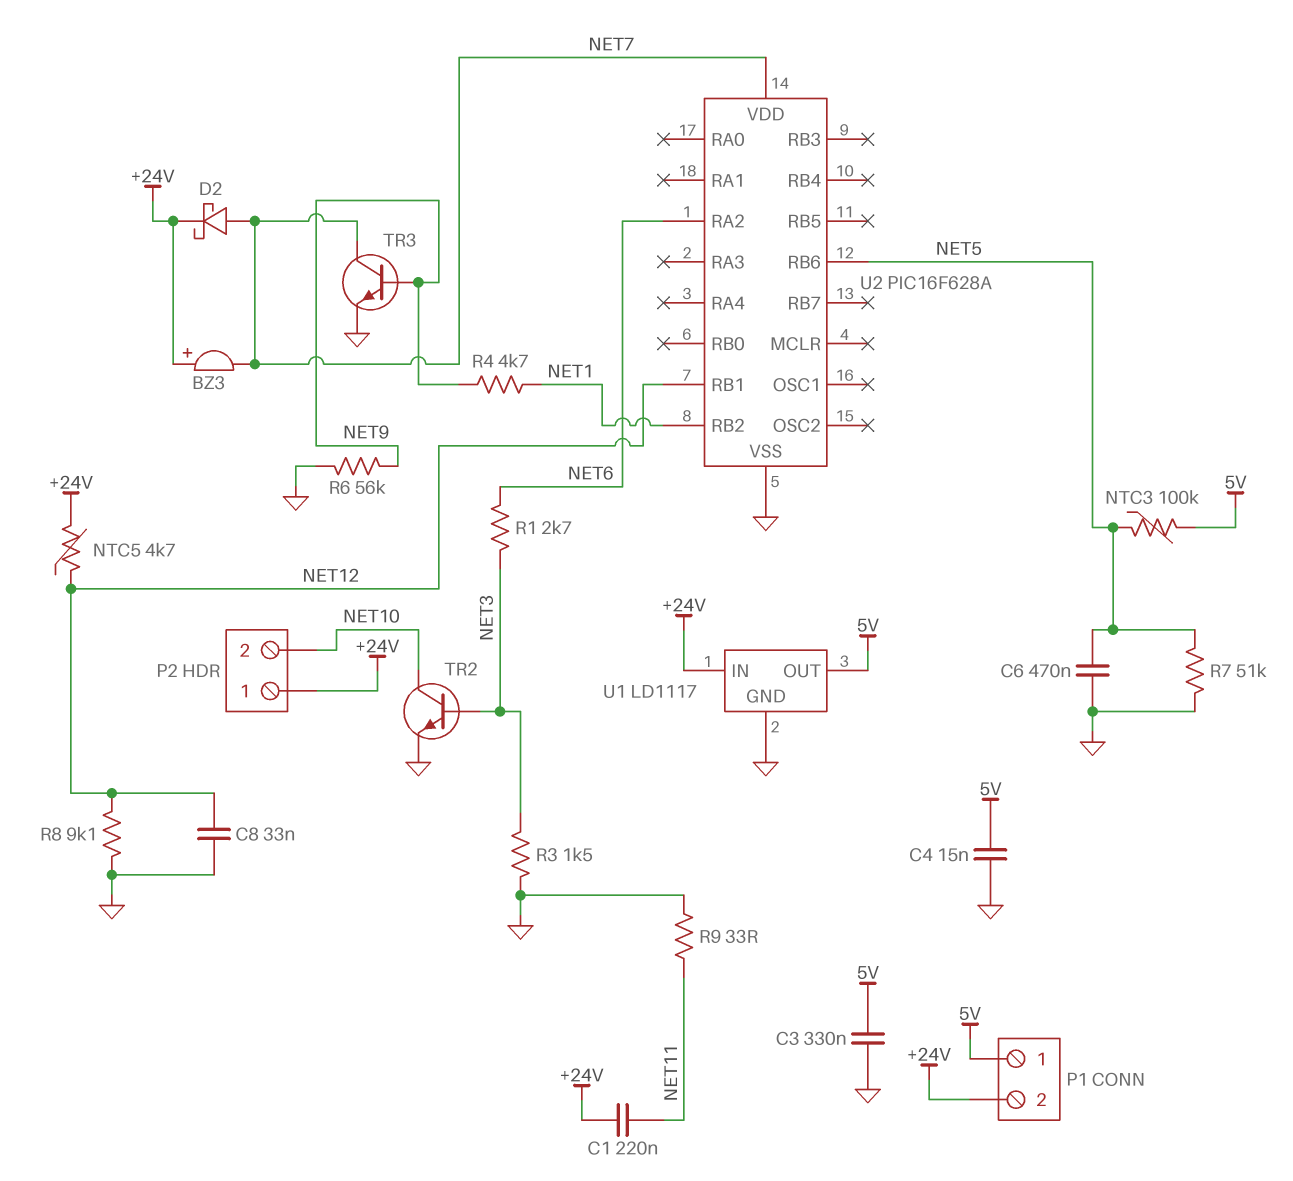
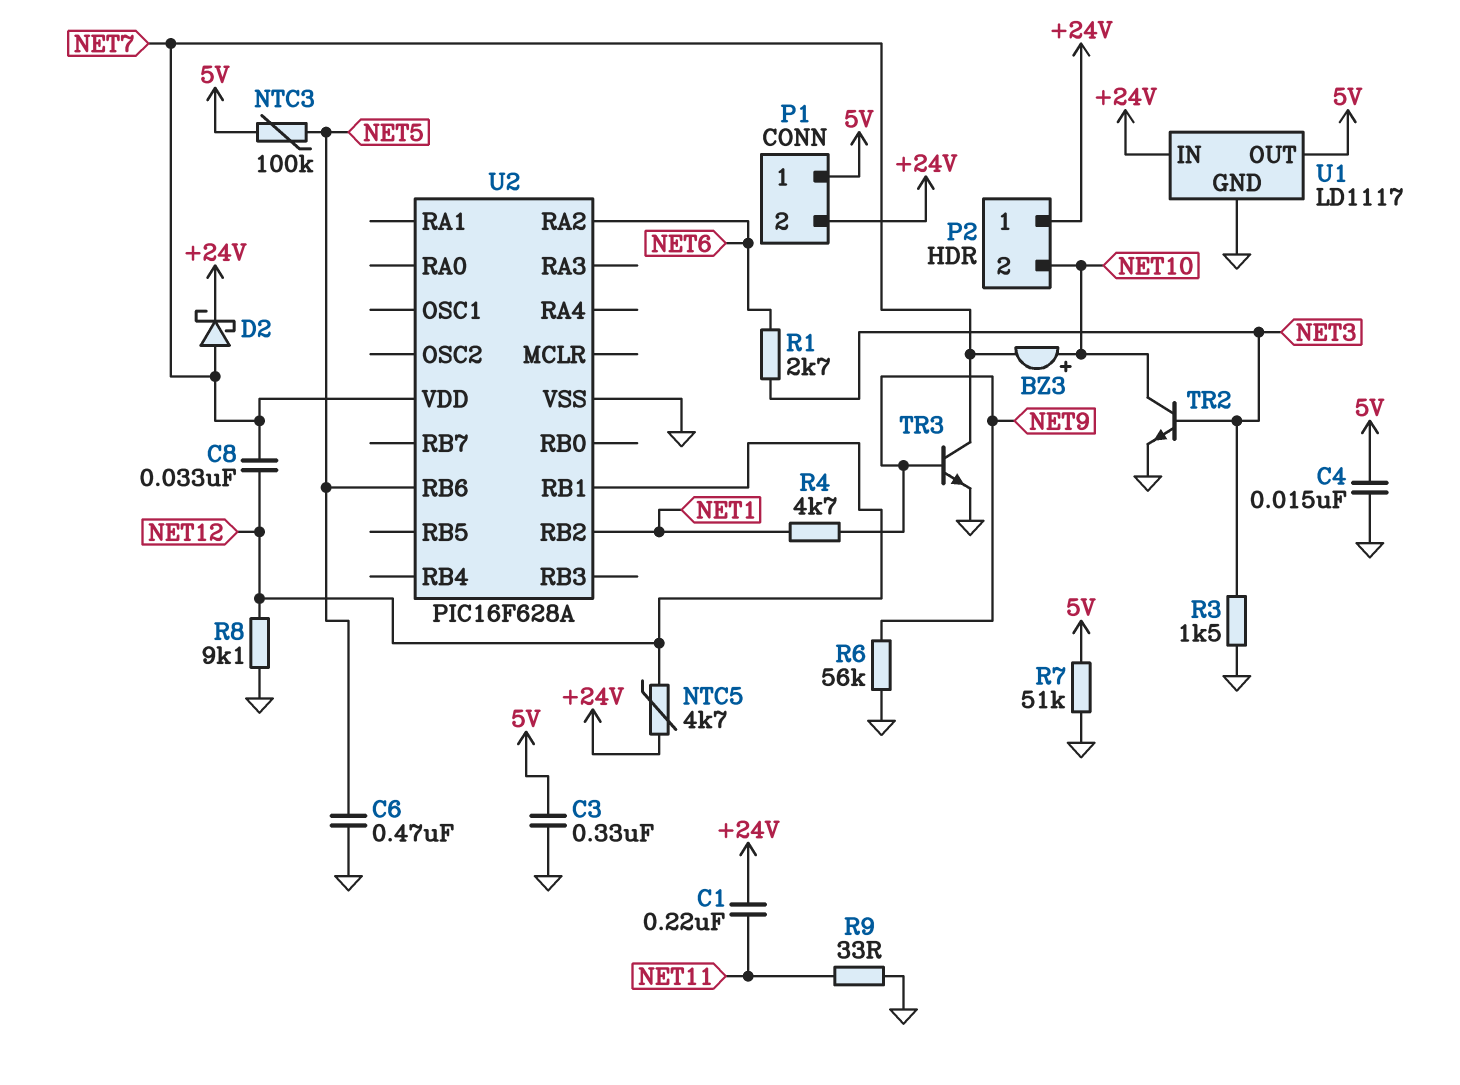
BZ3: buzzer (plus +24V, minus NET7) -> buzzer (plus NET10, minus NET7)
C8: 33nF (GND, NET12) -> 33nF (NET7, NET12)
R7: 51k (GND, NET5) -> 51k (5V, GND)

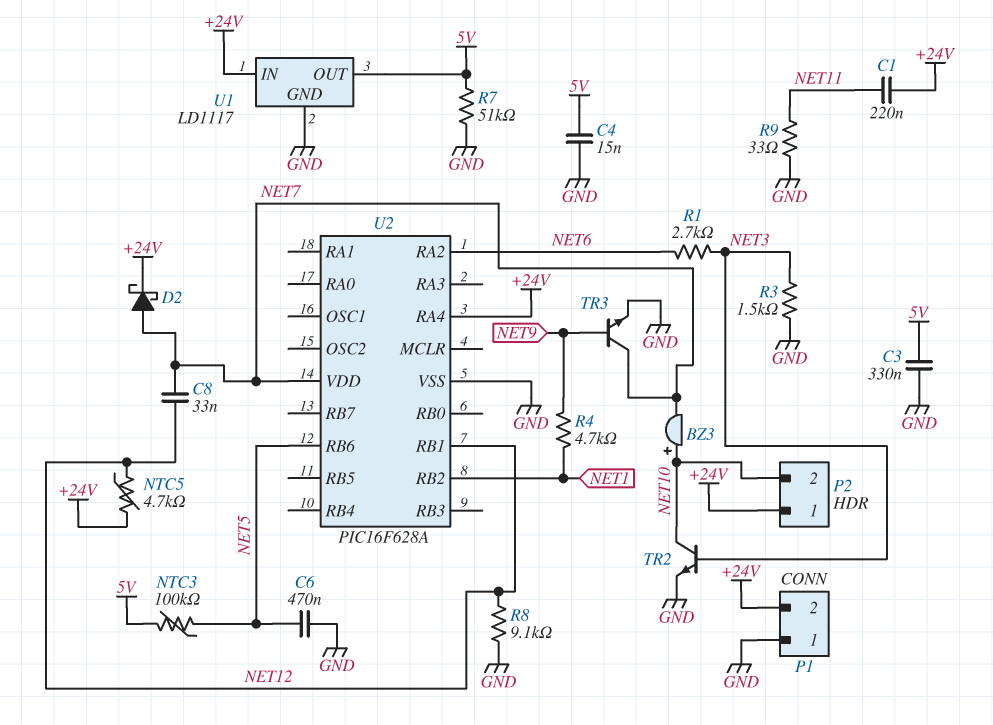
P1 pin 1: 5V -> GND
R6: 56k (GND, NET9) -> none
U2 pin RA4: none -> +24V

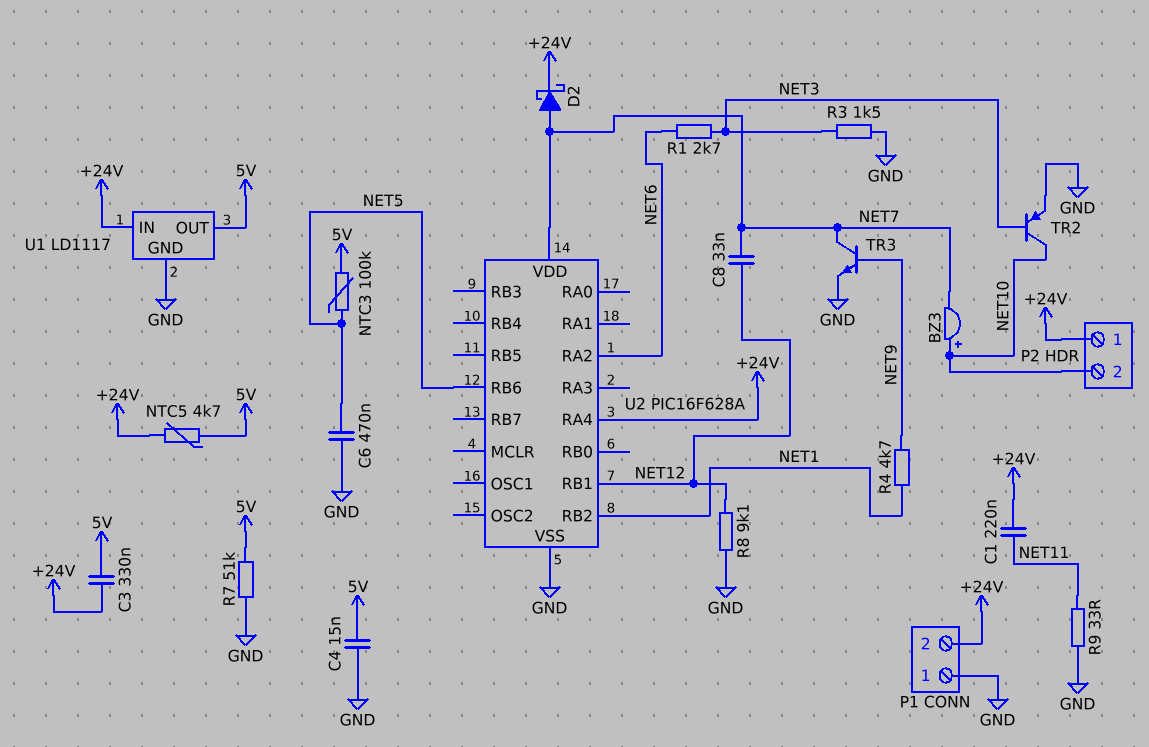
C3: 330nF (5V, GND) -> 330nF (+24V, 5V)
NTC5: 4.7k (+24V, NET12) -> 4.7k (+24V, 5V)
TR2: NPN (B NET3, C NET10, E GND) -> PNP (B NET3, C NET10, E GND)

